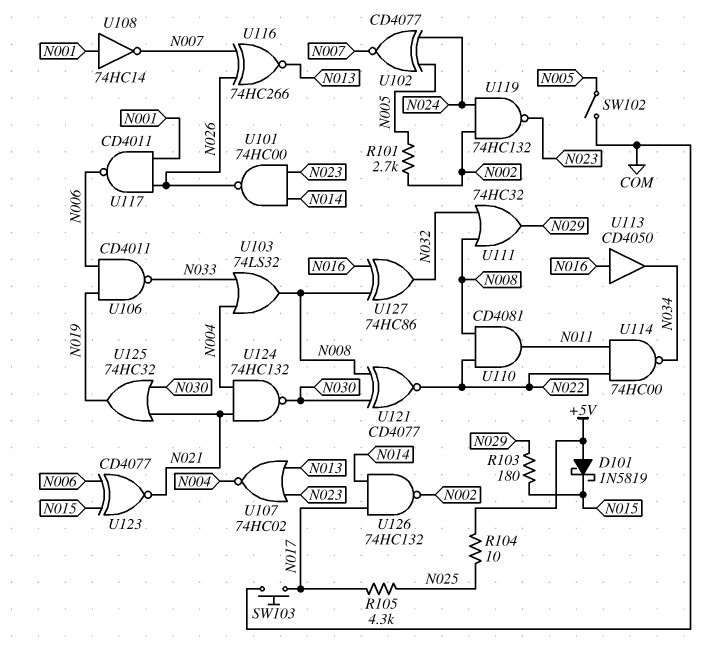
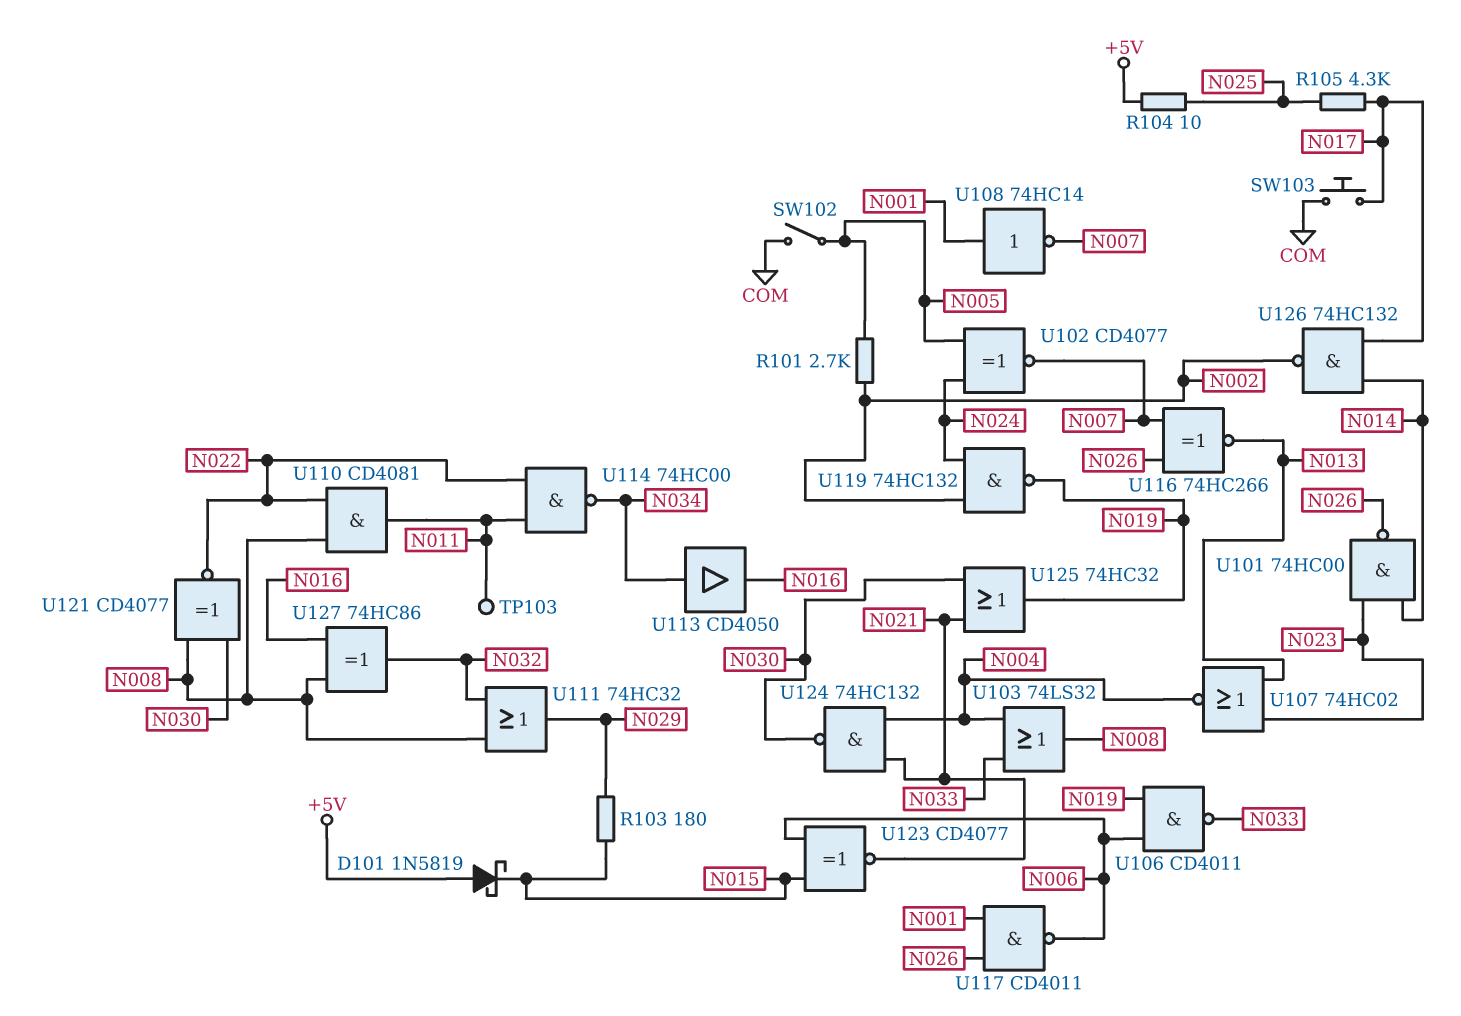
TP103: none -> test point (N011)
U113: buffer CD4050 (in N016, out N034) -> buffer CD4050 (in N034, out N016)
U119: NAND 74HC132 (in N002, in N024, out N023) -> NAND 74HC132 (in N002, in N024, out N019)

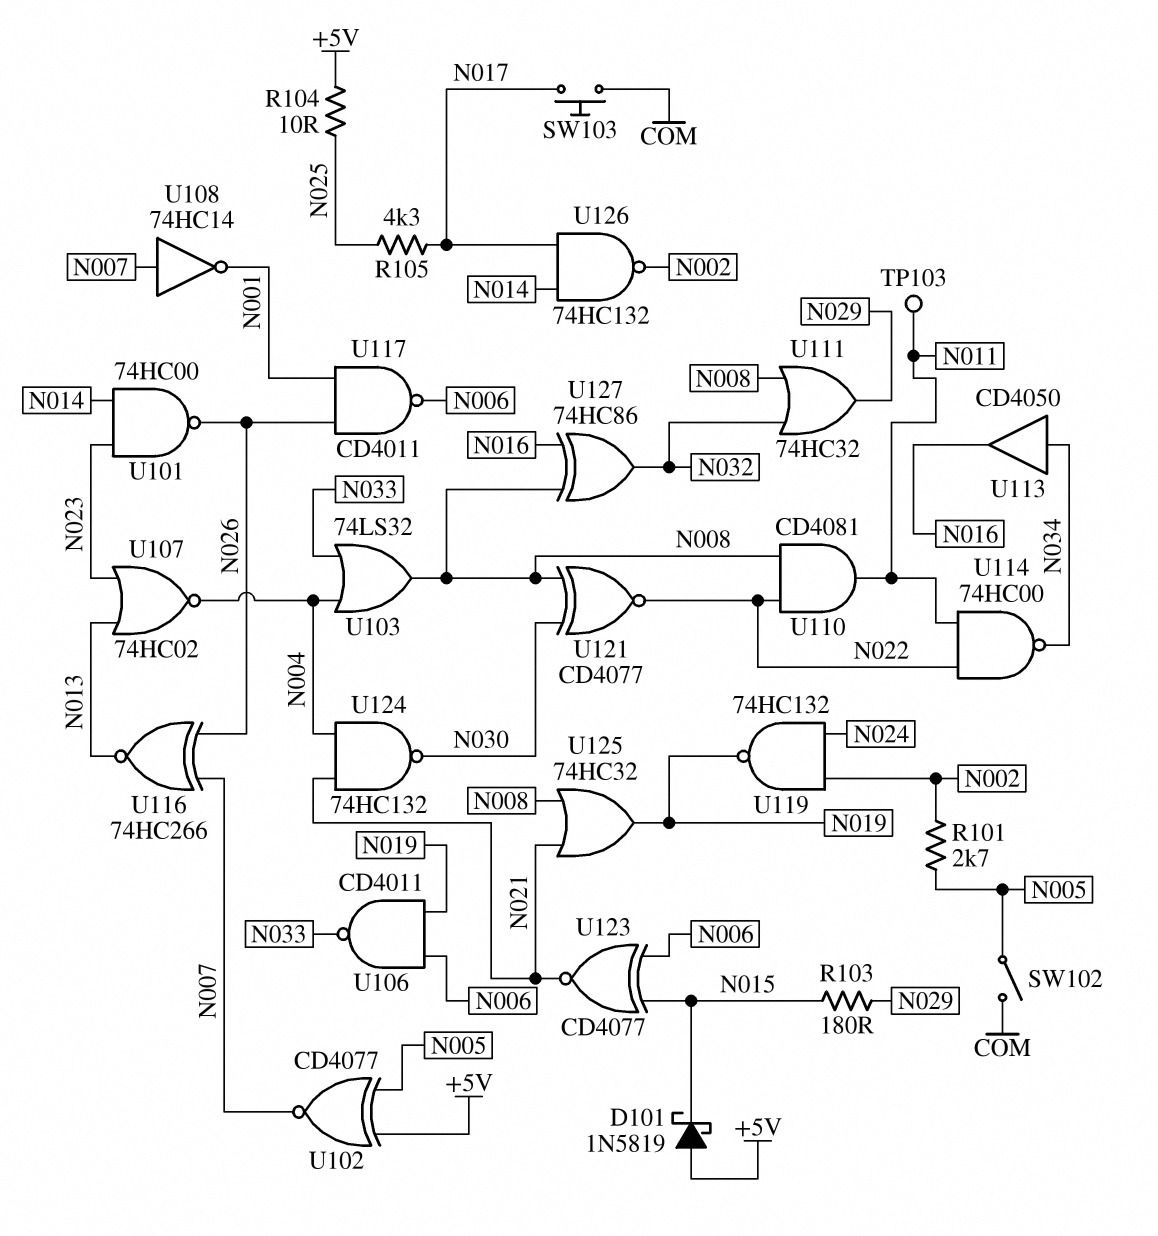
U102: XNOR CD4077 (in N005, in N024, out N007) -> XNOR CD4077 (in +5V, in N005, out N007)
U108: NOT 74HC14 (in N001, out N007) -> NOT 74HC14 (in N007, out N001)
U125: OR 74HC32 (in N021, in N030, out N019) -> OR 74HC32 (in N008, in N021, out N019)

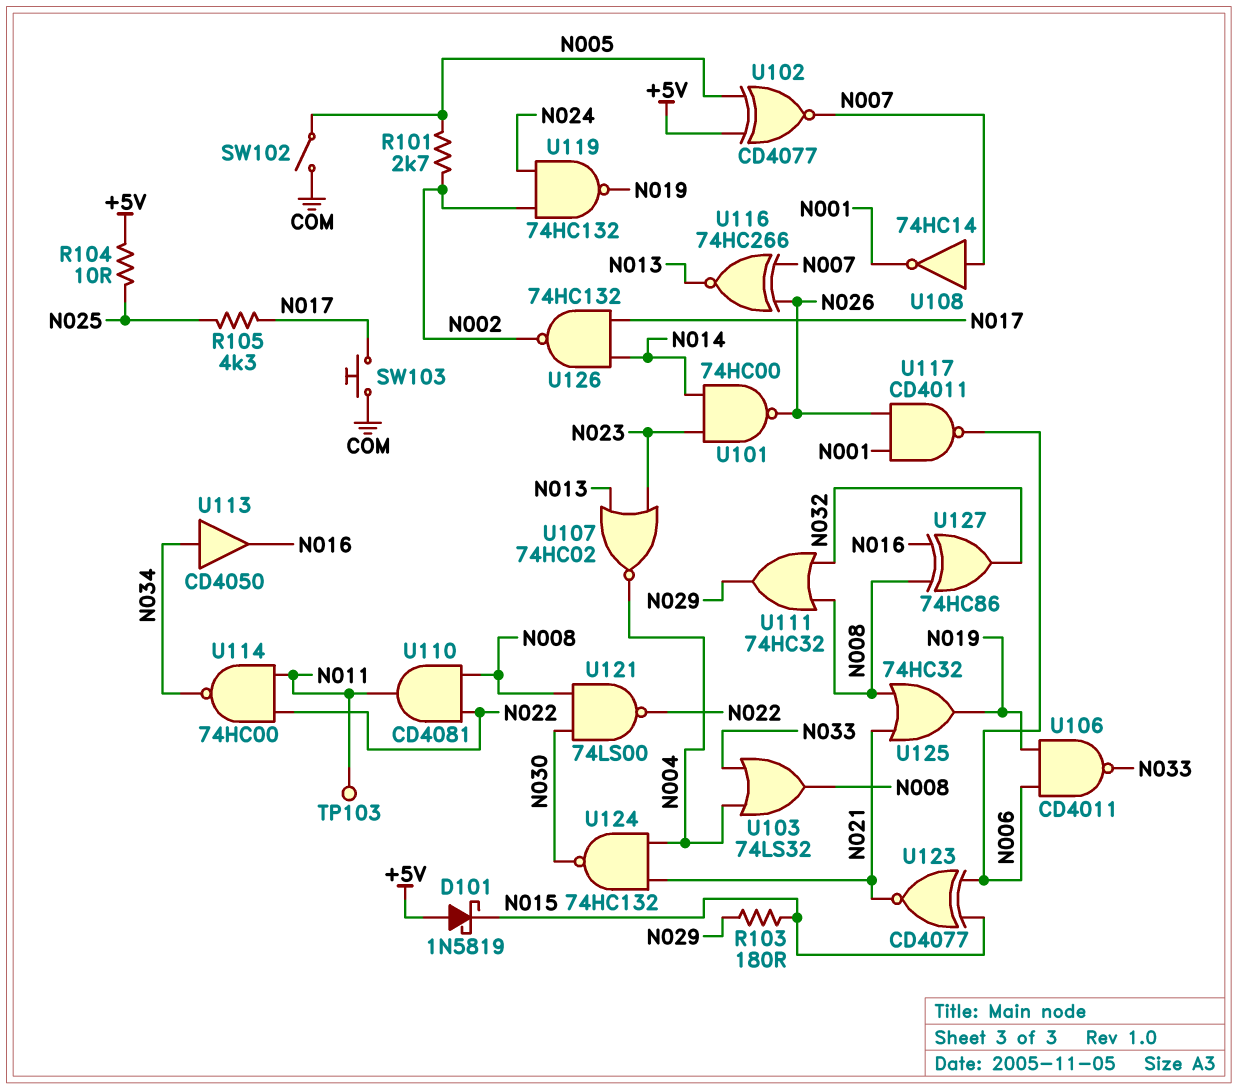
U121: XNOR CD4077 (in N008, in N030, out N022) -> NAND 74LS00 (in N008, in N030, out N022)

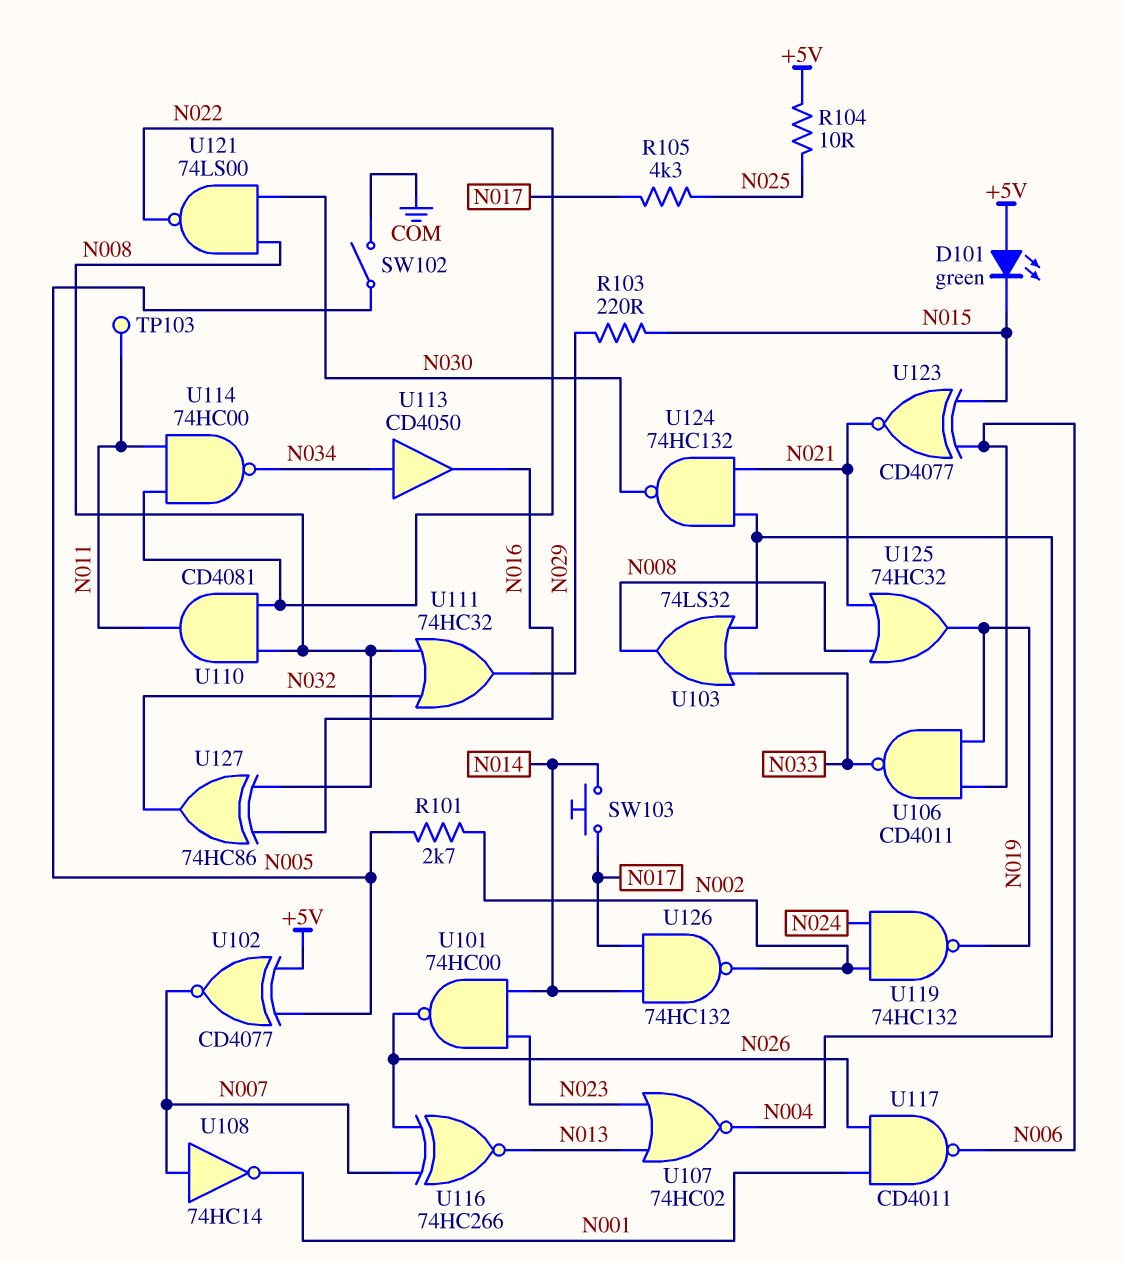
D101: schottky 1N5819 (A +5V, K N015) -> LED green (A +5V, K N015)
R103: 180 (N015, N029) -> 220 (N015, N029)
SW103: button (COM, N017) -> button (N014, N017)

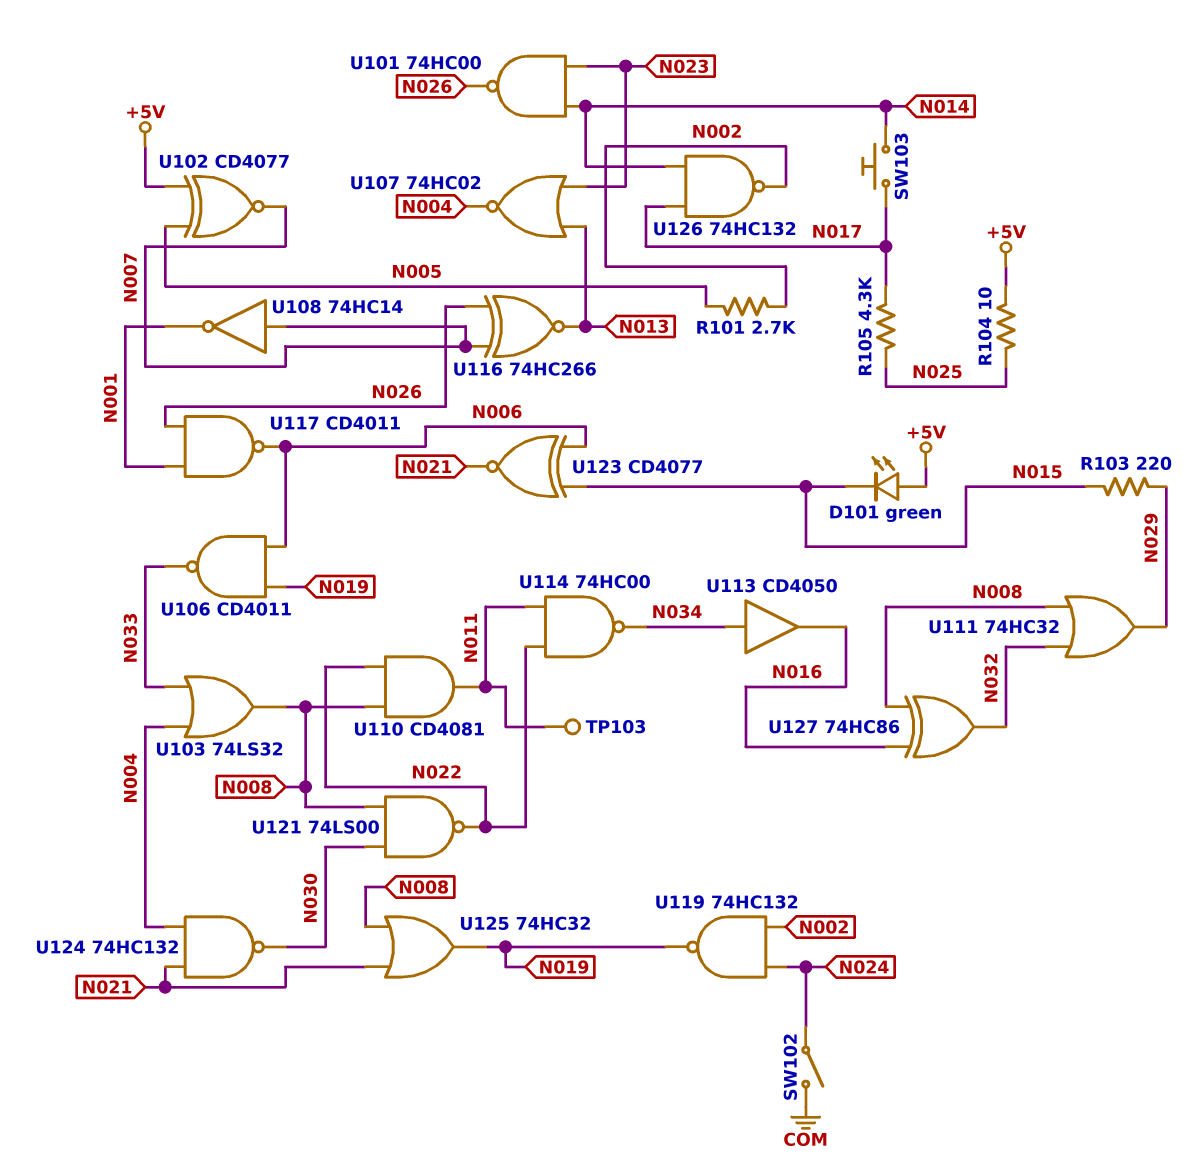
SW102: switch (COM, N005) -> switch (COM, N024)

